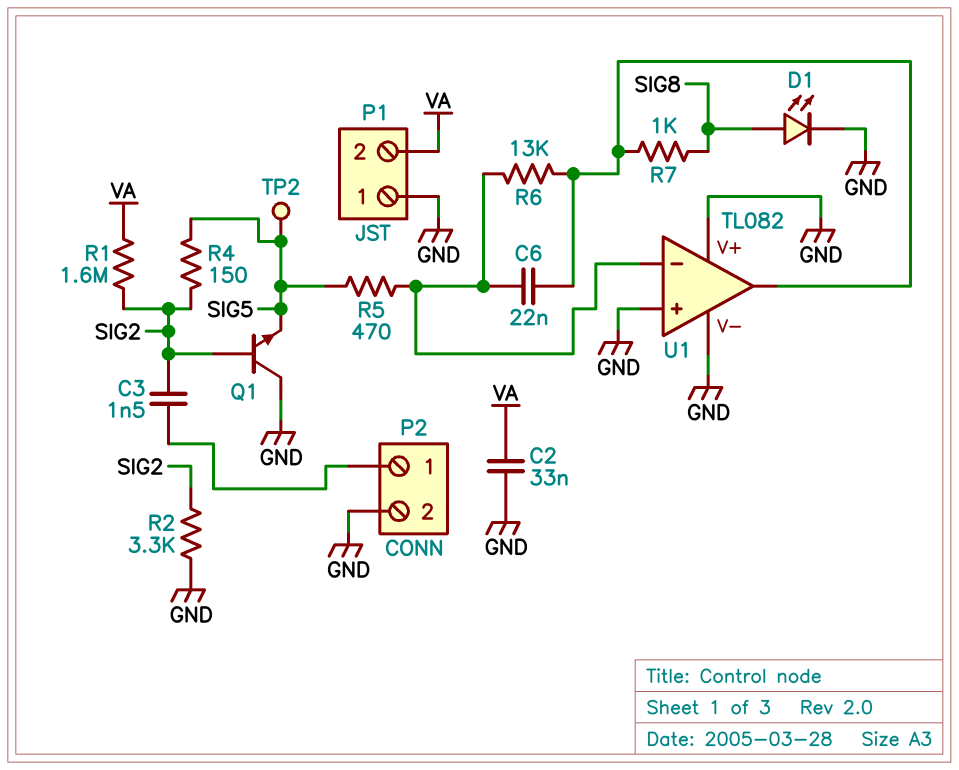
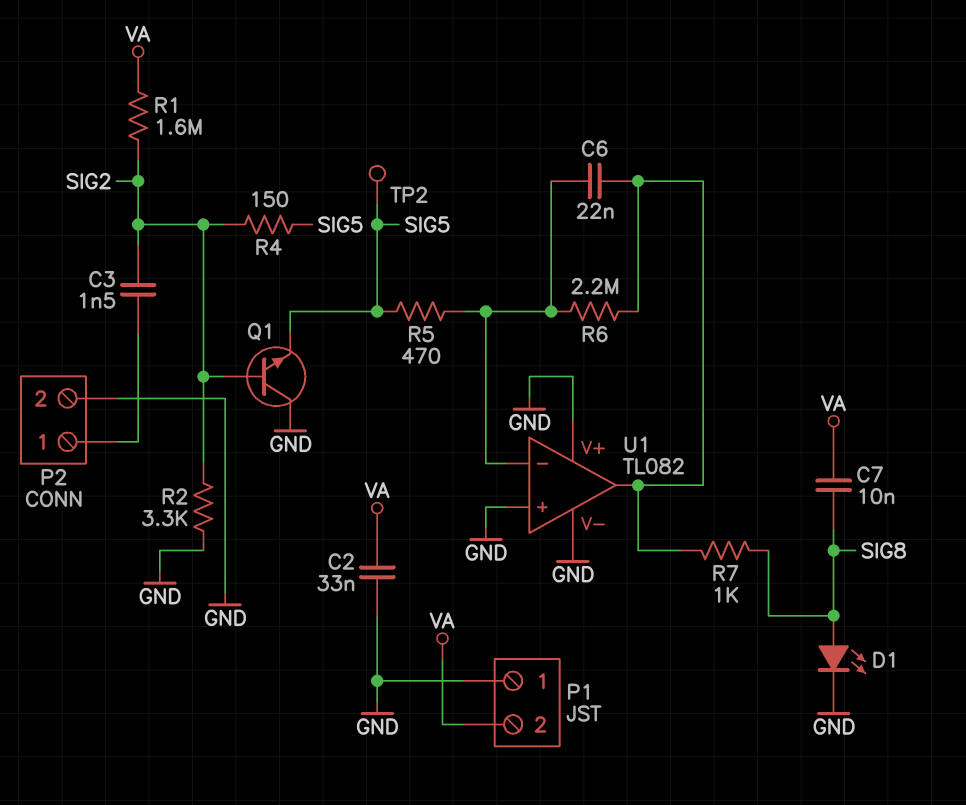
C7: none -> 10nF (SIG8, VA)
R6: 13k (U1/in-, U1/out) -> 2.2M (U1/in-, U1/out)

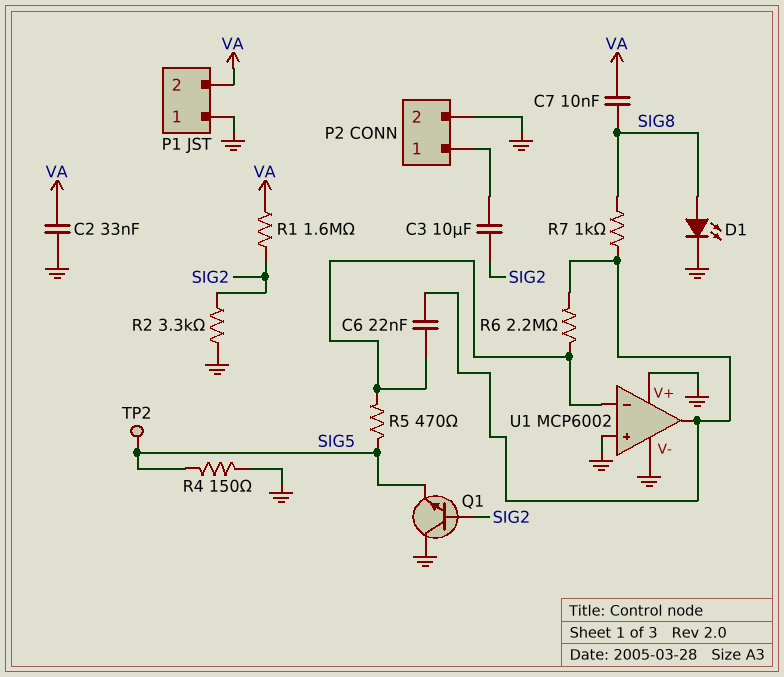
C3: 1.5nF (P2/1, SIG2) -> 10uF (P2/1, SIG2)
R4: 150 (SIG2, SIG5) -> 150 (GND, SIG5)
U1: TL082 -> MCP6002

